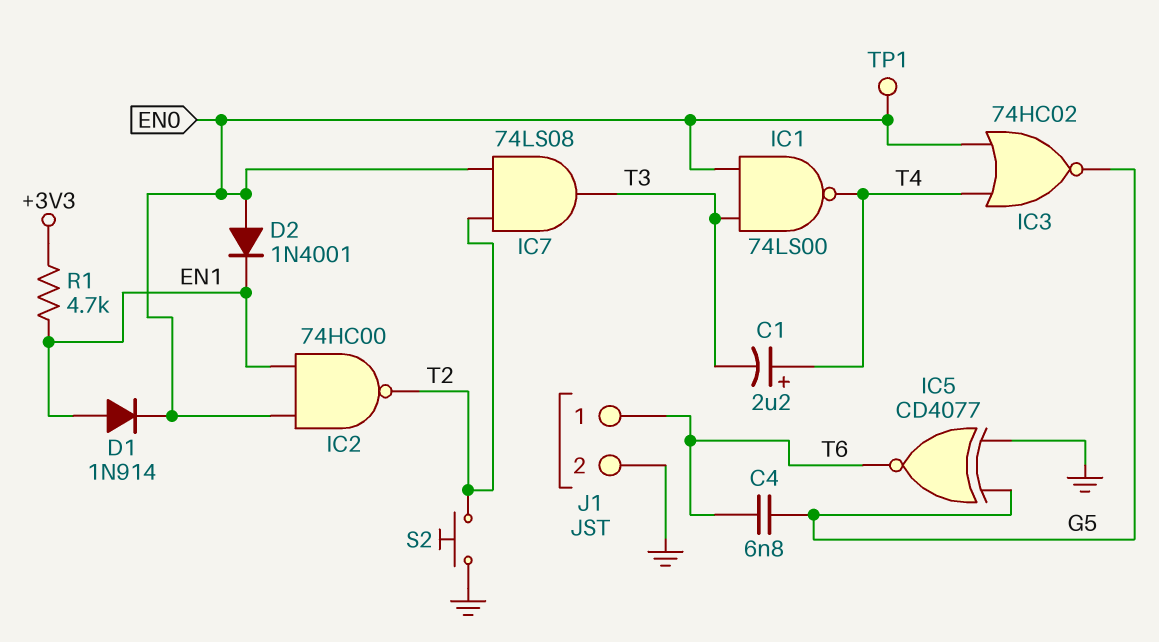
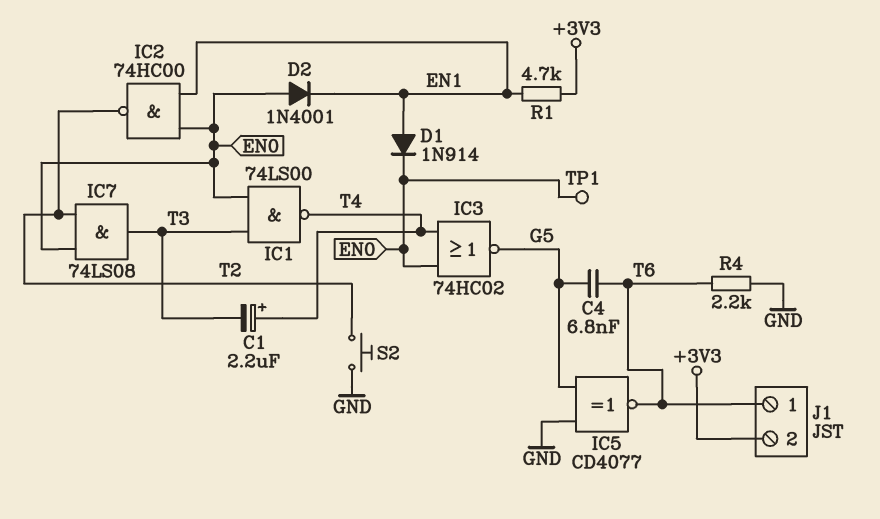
J1 pin 2: GND -> +3V3
R4: none -> 2.2k (GND, T6)

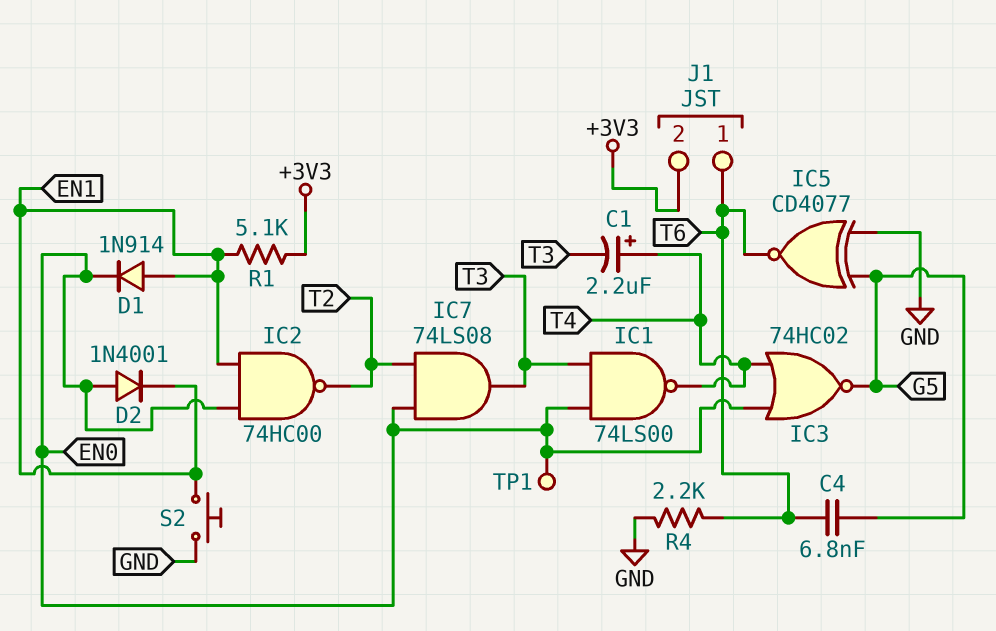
R1: 4.7k (+3V3, EN1) -> 5.1k (+3V3, EN1)
S2: button (GND, T2) -> button (EN1, GND)

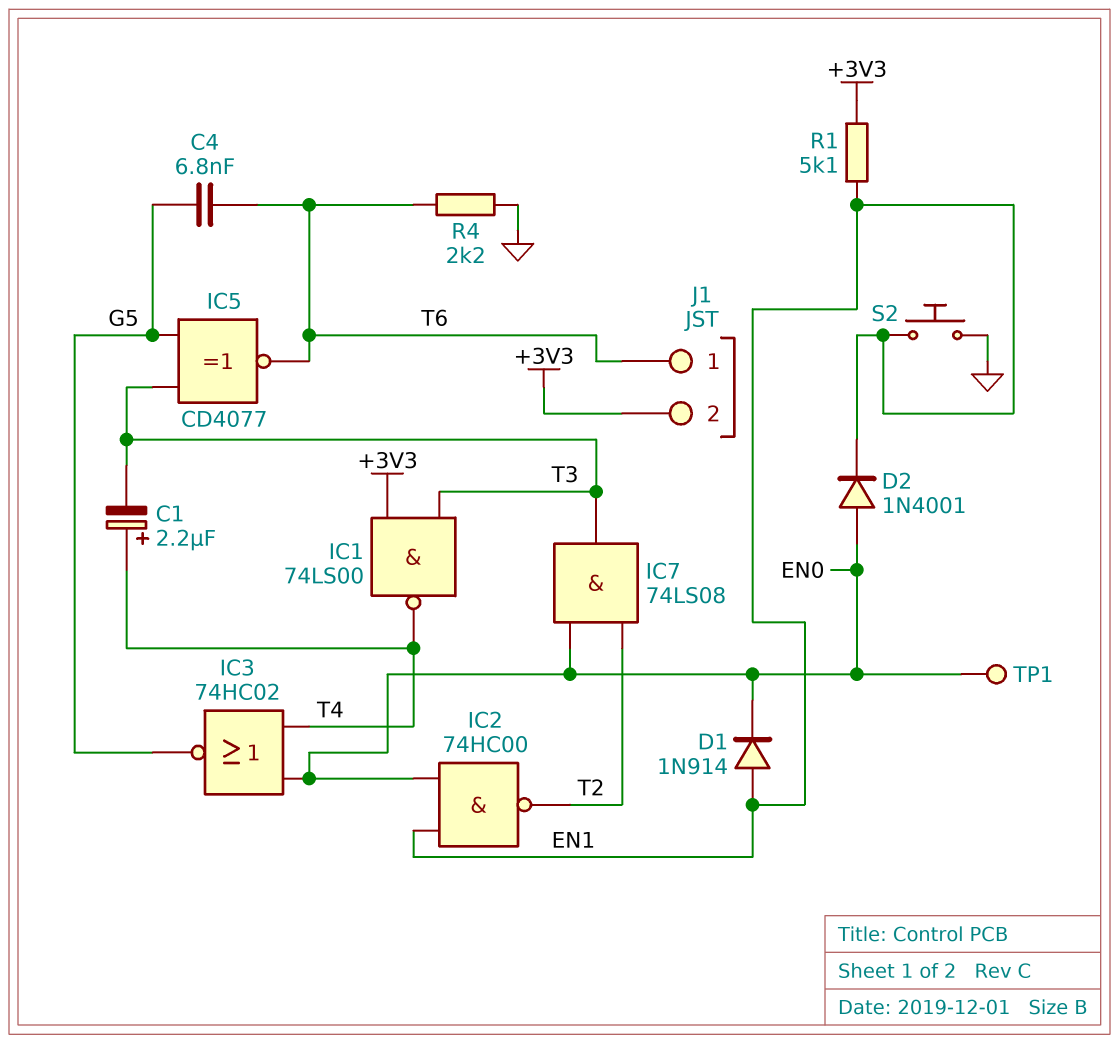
IC1: NAND 74LS00 (in EN0, in T3, out T4) -> NAND 74LS00 (in +3V3, in T3, out T4)
IC5: XNOR CD4077 (in G5, in GND, out T6) -> XNOR CD4077 (in G5, in T3, out T6)

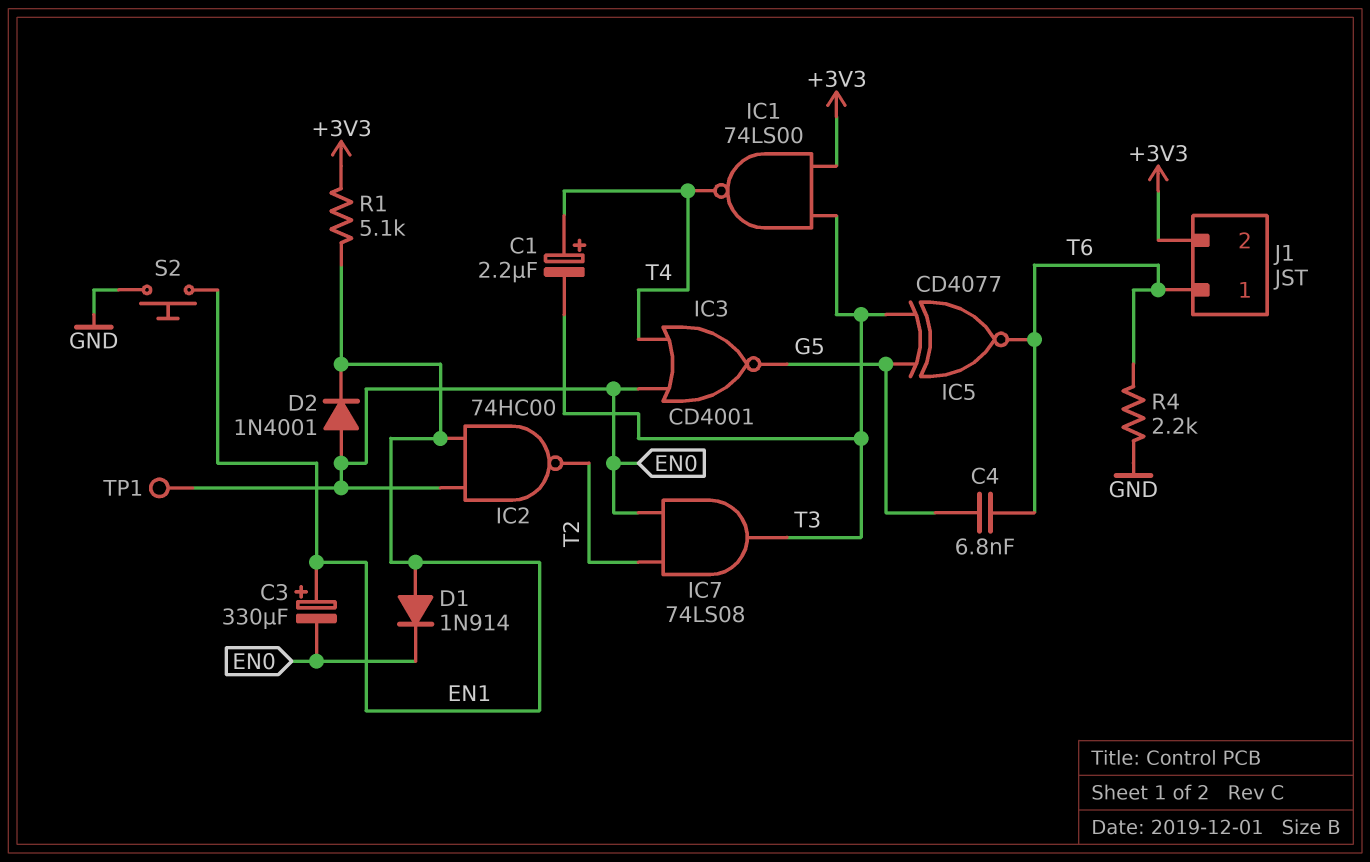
C3: none -> 330uF (plus EN1, minus EN0)
IC3: NOR 74HC02 (in EN0, in T4, out G5) -> NOR CD4001 (in EN0, in T4, out G5)

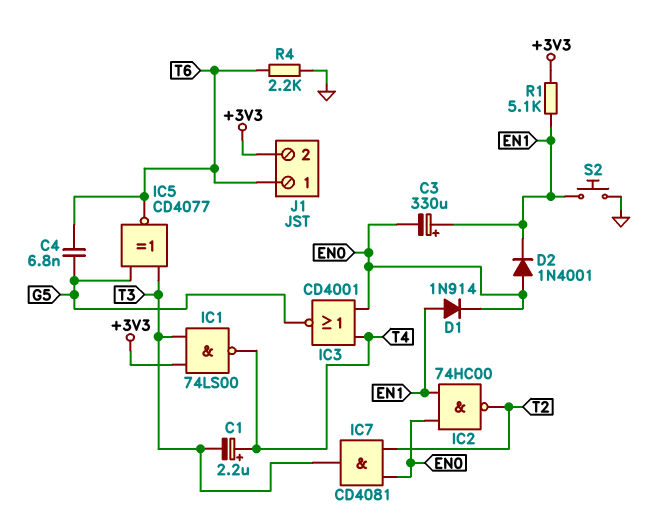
IC7: AND 74LS08 (in EN0, in T2, out T3) -> AND CD4081 (in EN0, in T2, out T3)
TP1: test point (EN0) -> none

